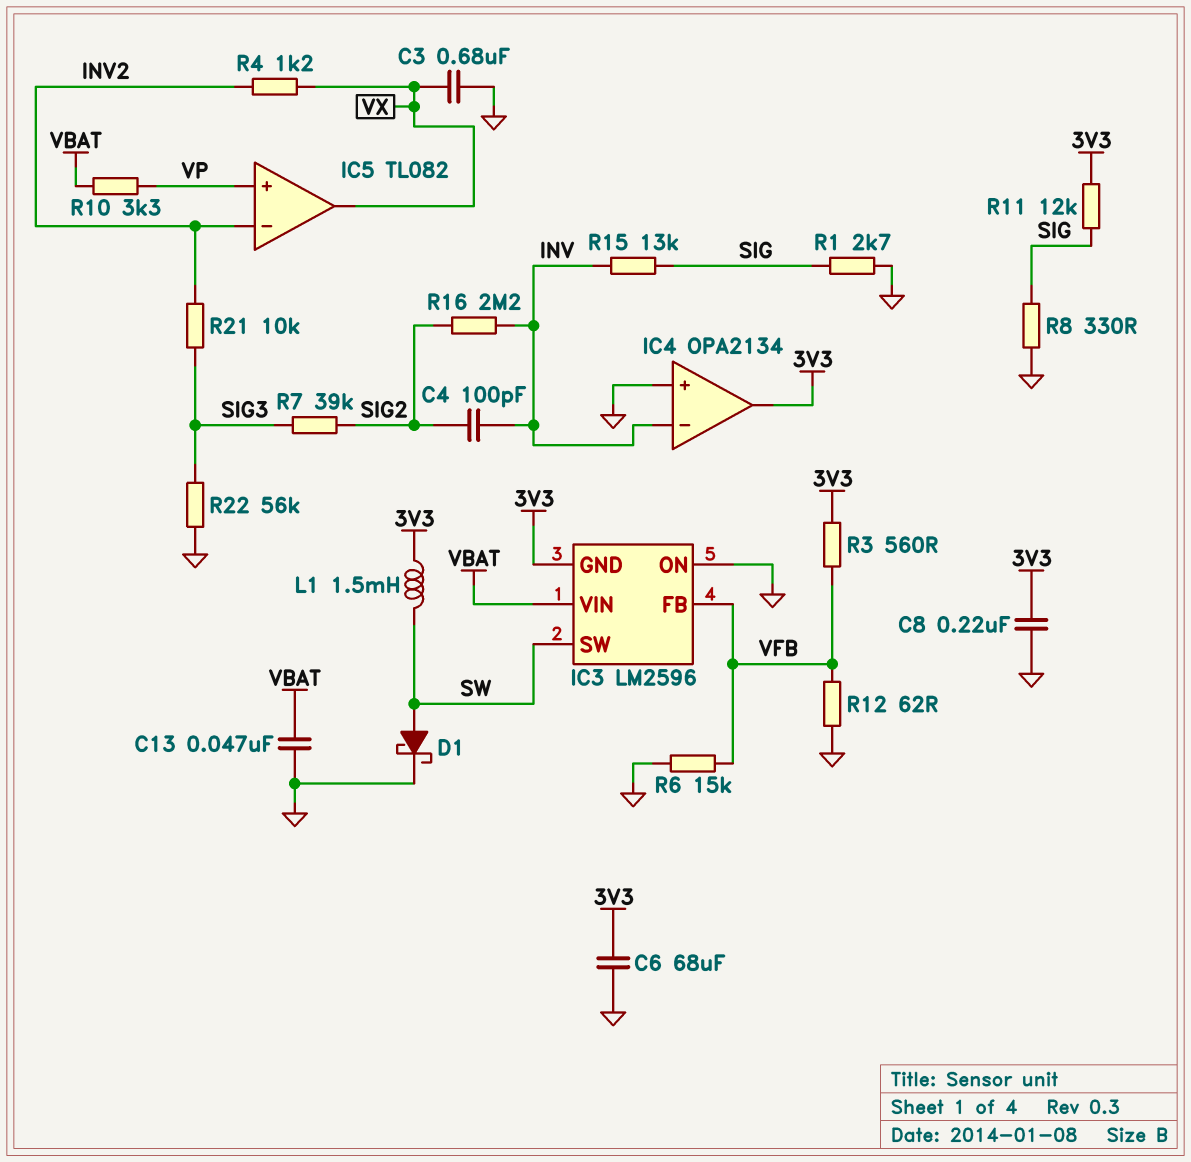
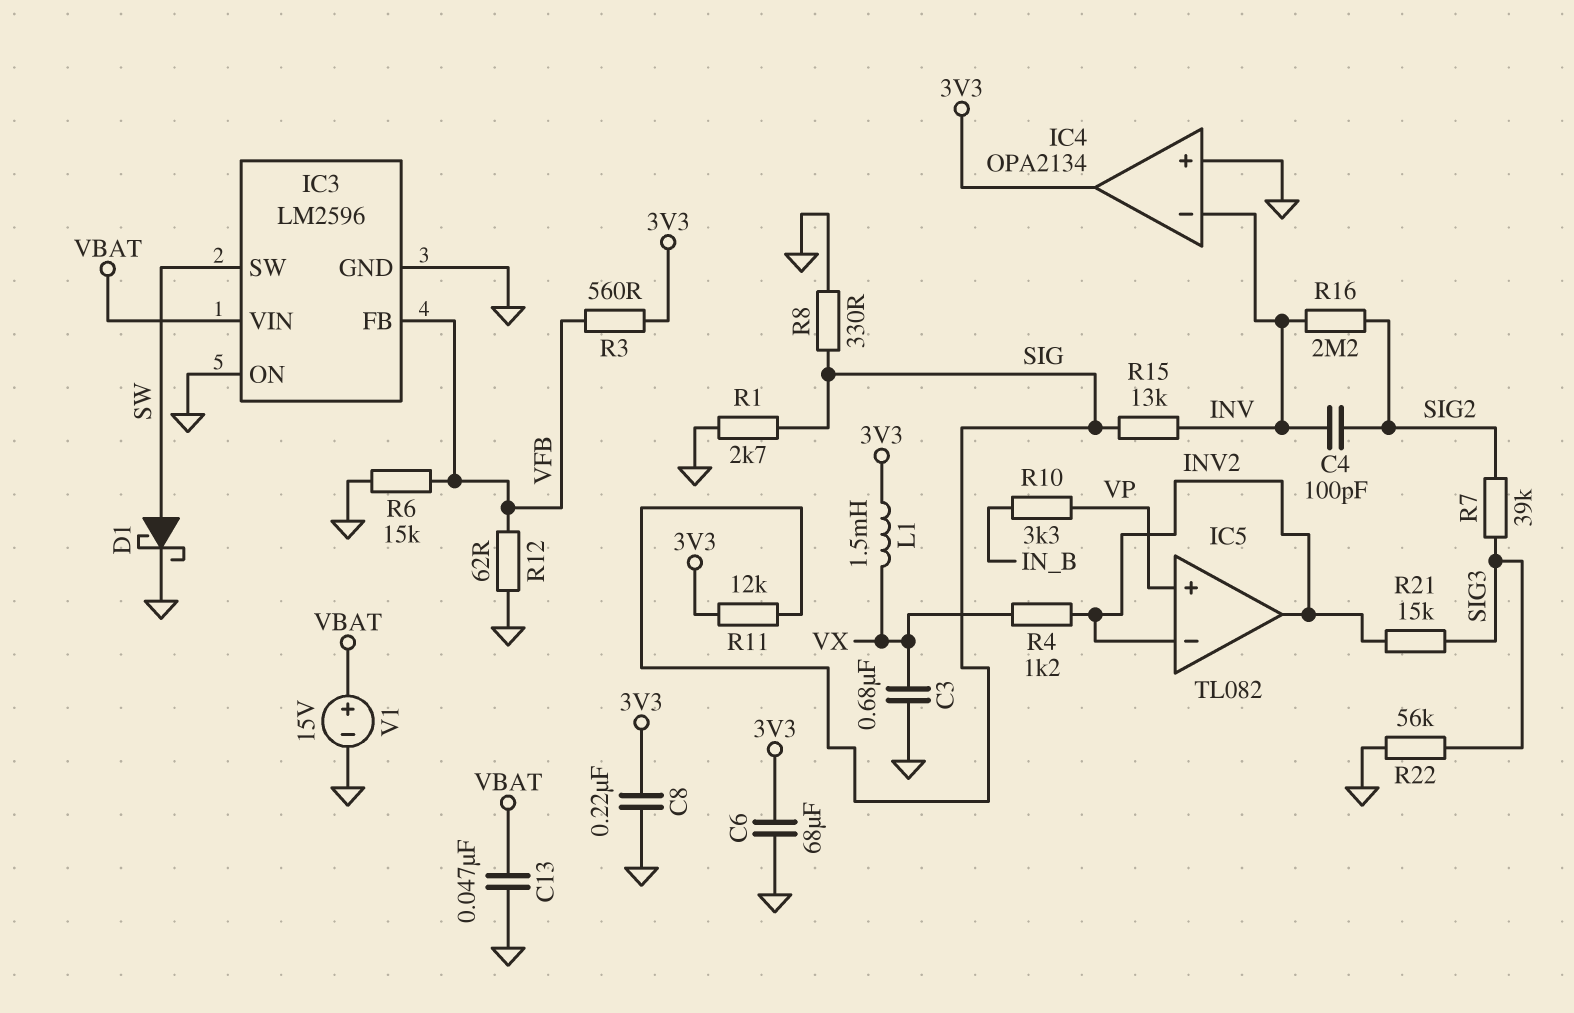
IC3 pin GND: 3V3 -> GND
IC5 pin out: VX -> INV2
L1: 1.5mH (3V3, SW) -> 1.5mH (3V3, VX)
R10: 3.3k (VBAT, VP) -> 3.3k (IN_B, VP)
R21: 10k (INV2, SIG3) -> 15k (INV2, SIG3)
V1: none -> 15V (plus VBAT, minus GND)

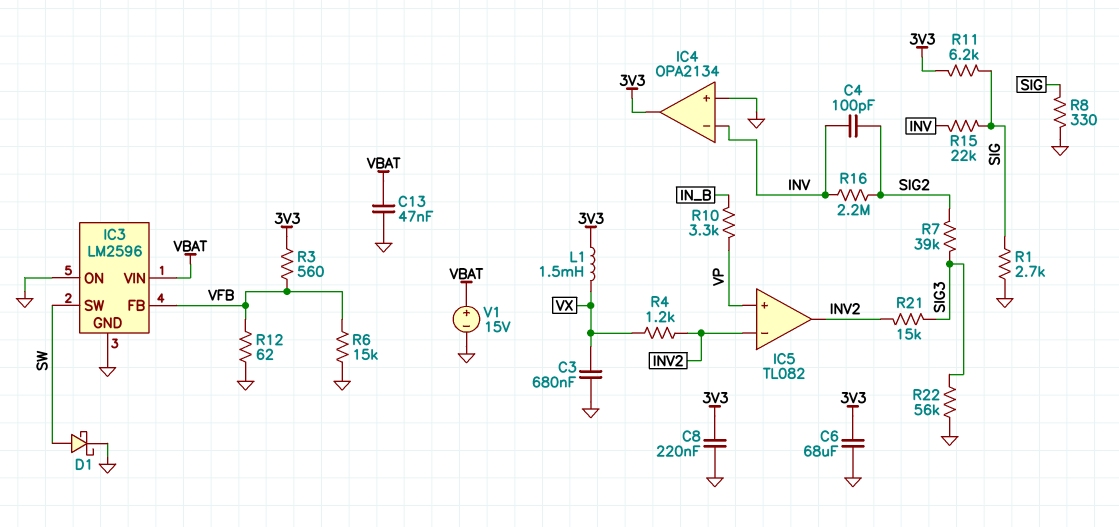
R11: 12k (3V3, SIG) -> 6.2k (3V3, SIG)
R15: 13k (INV, SIG) -> 22k (INV, SIG)

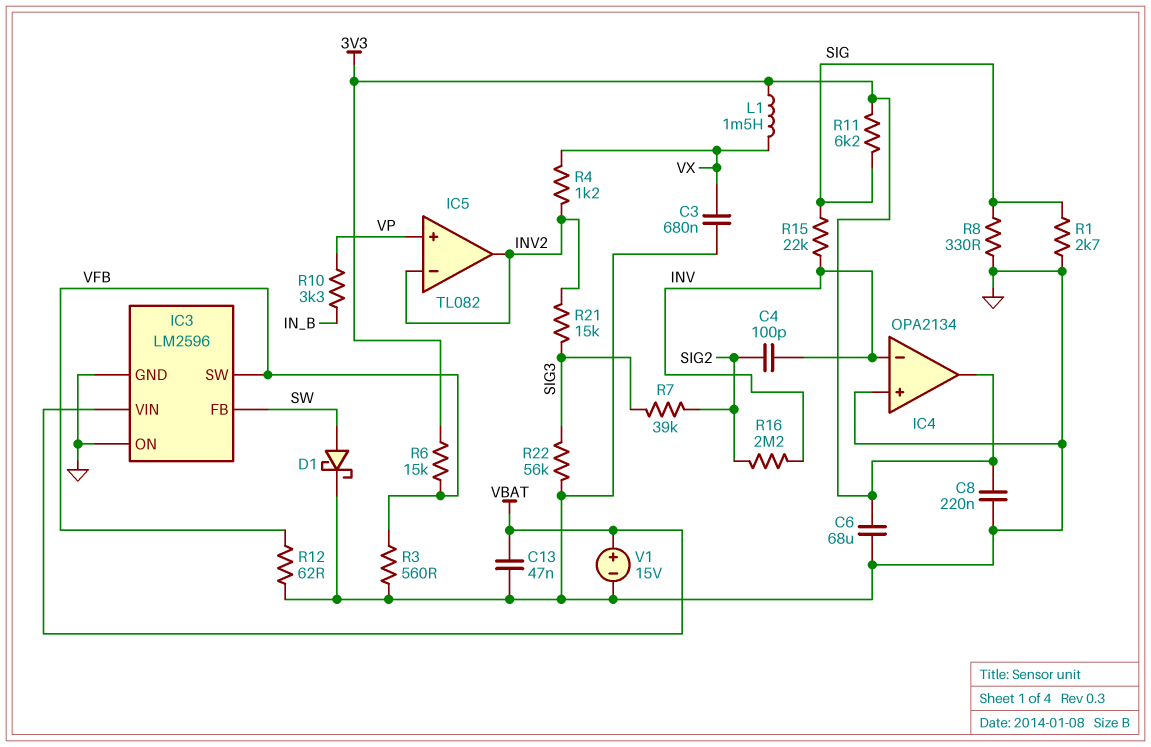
IC3 pin FB: VFB -> SW
IC3 pin SW: SW -> VFB
R3: 560 (3V3, VFB) -> 560 (GND, VFB)
R6: 15k (GND, VFB) -> 15k (3V3, VFB)

